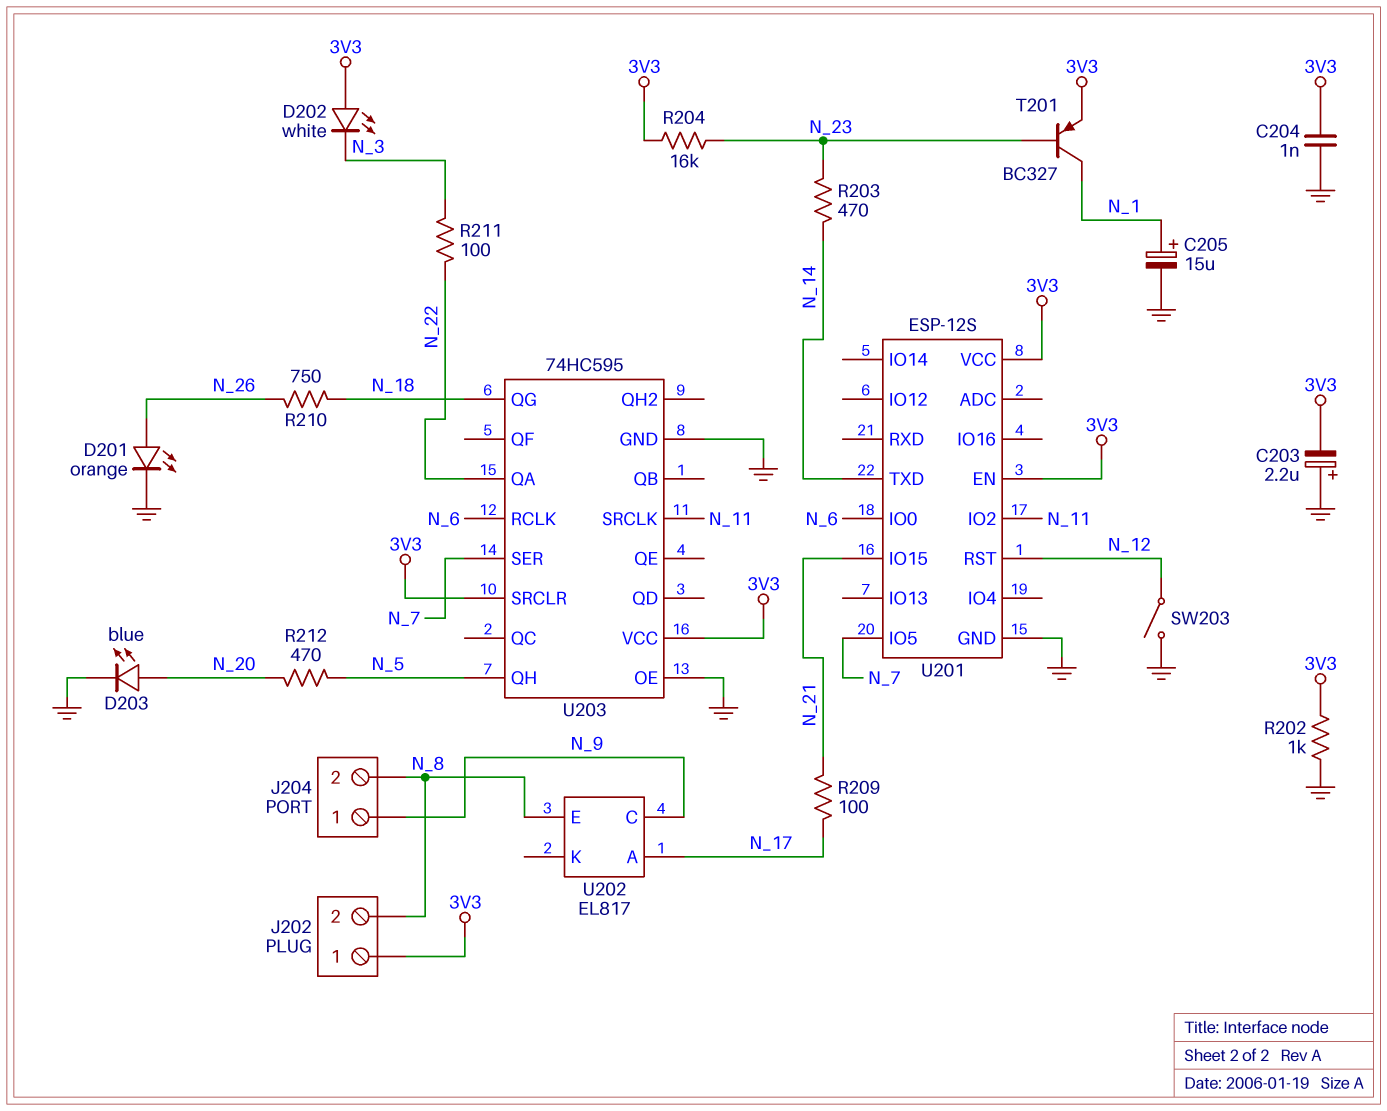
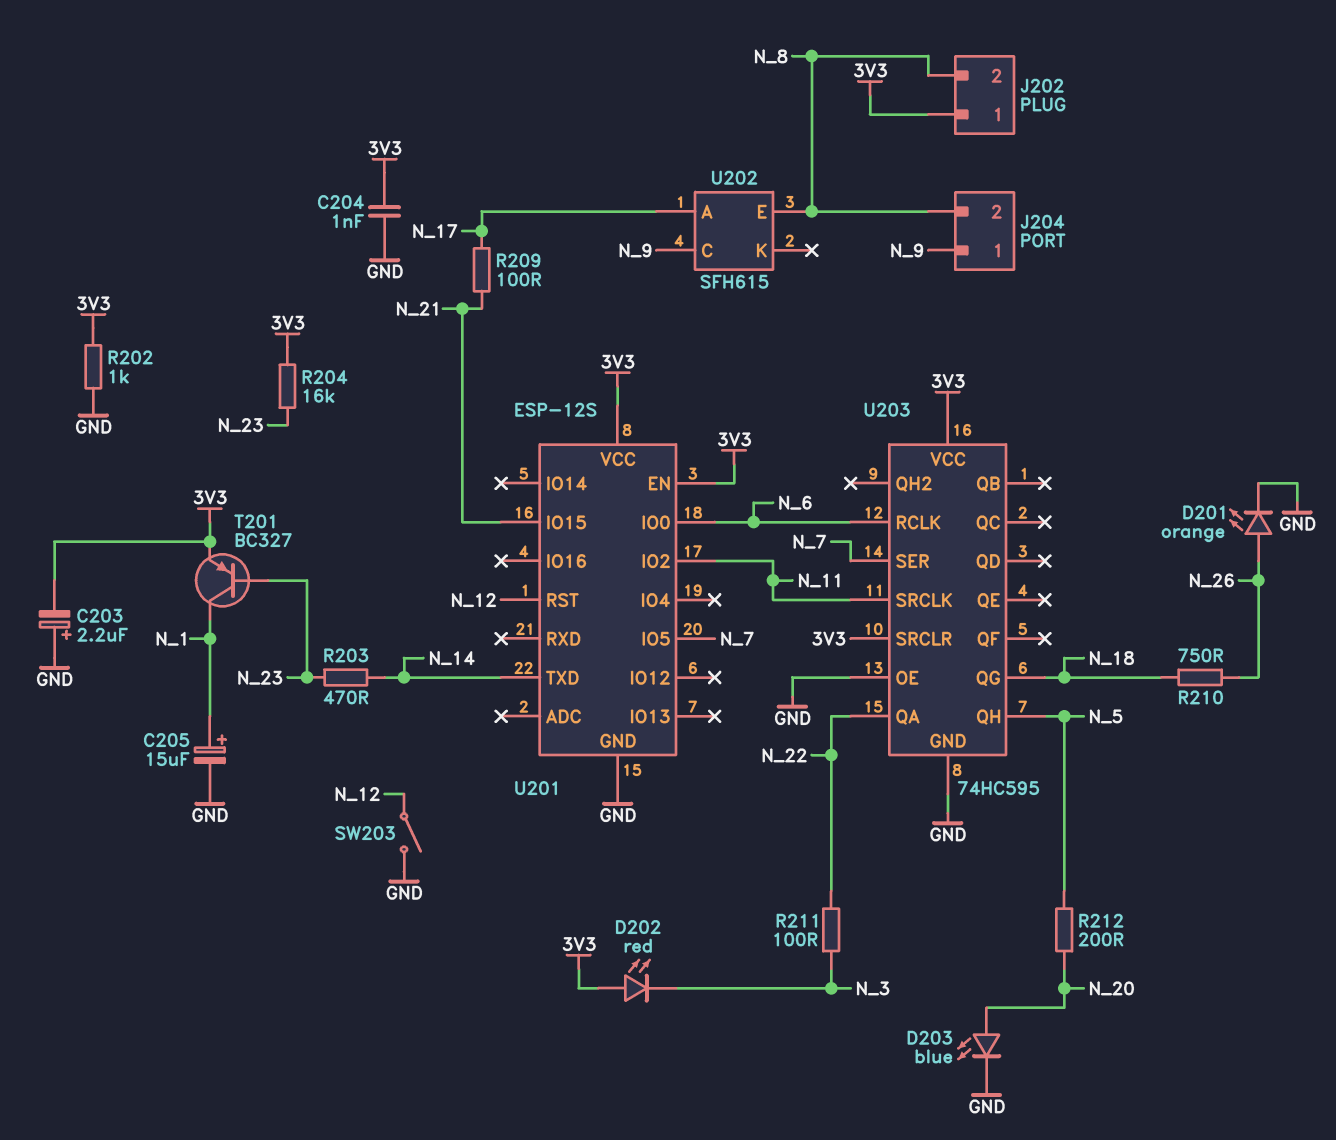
D202: LED white (A 3V3, K N_3) -> LED red (A 3V3, K N_3)
R212: 470 (N_5, N_20) -> 200 (N_5, N_20)
U202: EL817 -> SFH615

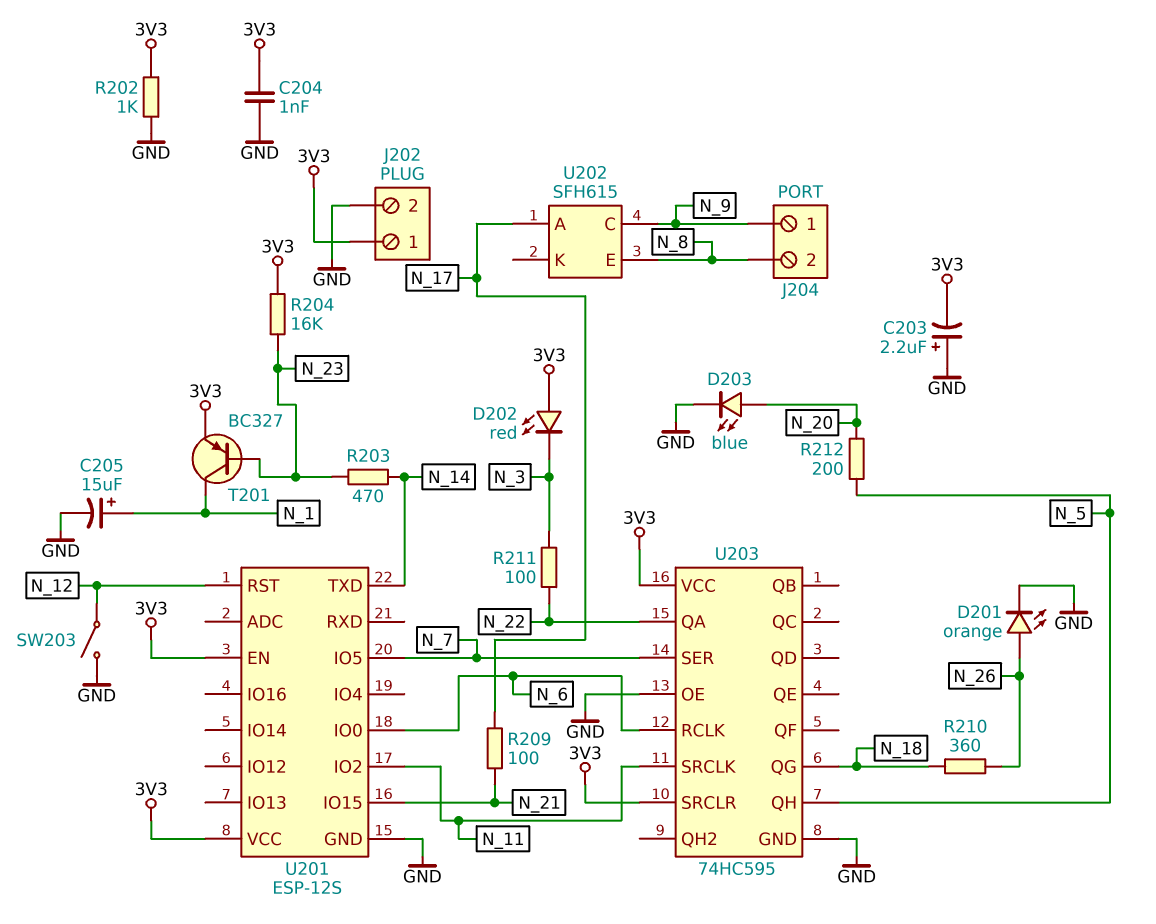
J202 pin 2: N_8 -> GND
R210: 750 (N_18, N_26) -> 360 (N_18, N_26)

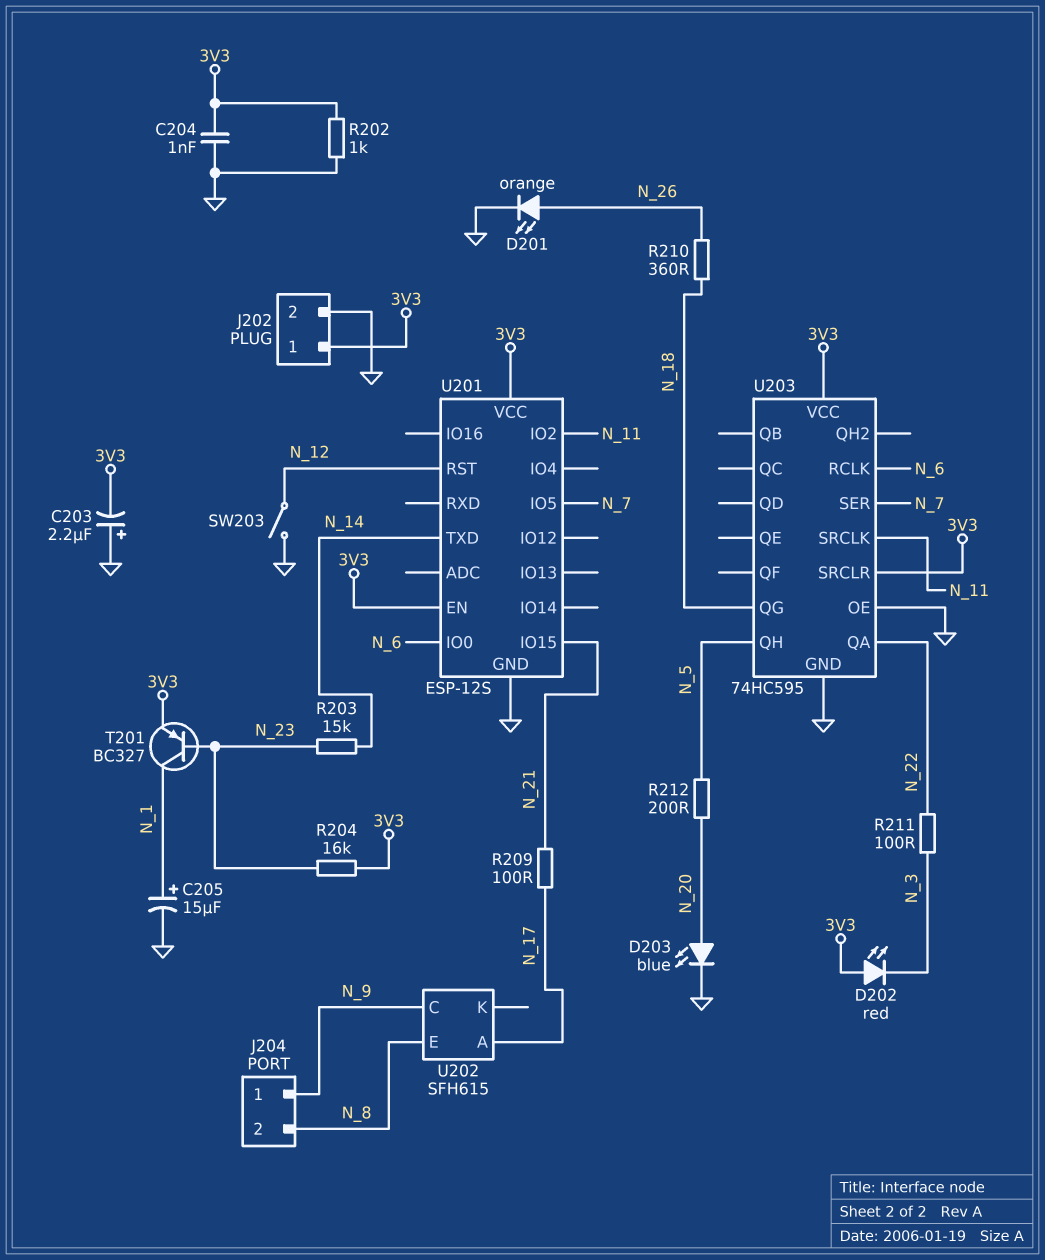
R203: 470 (N_14, N_23) -> 15k (N_14, N_23)

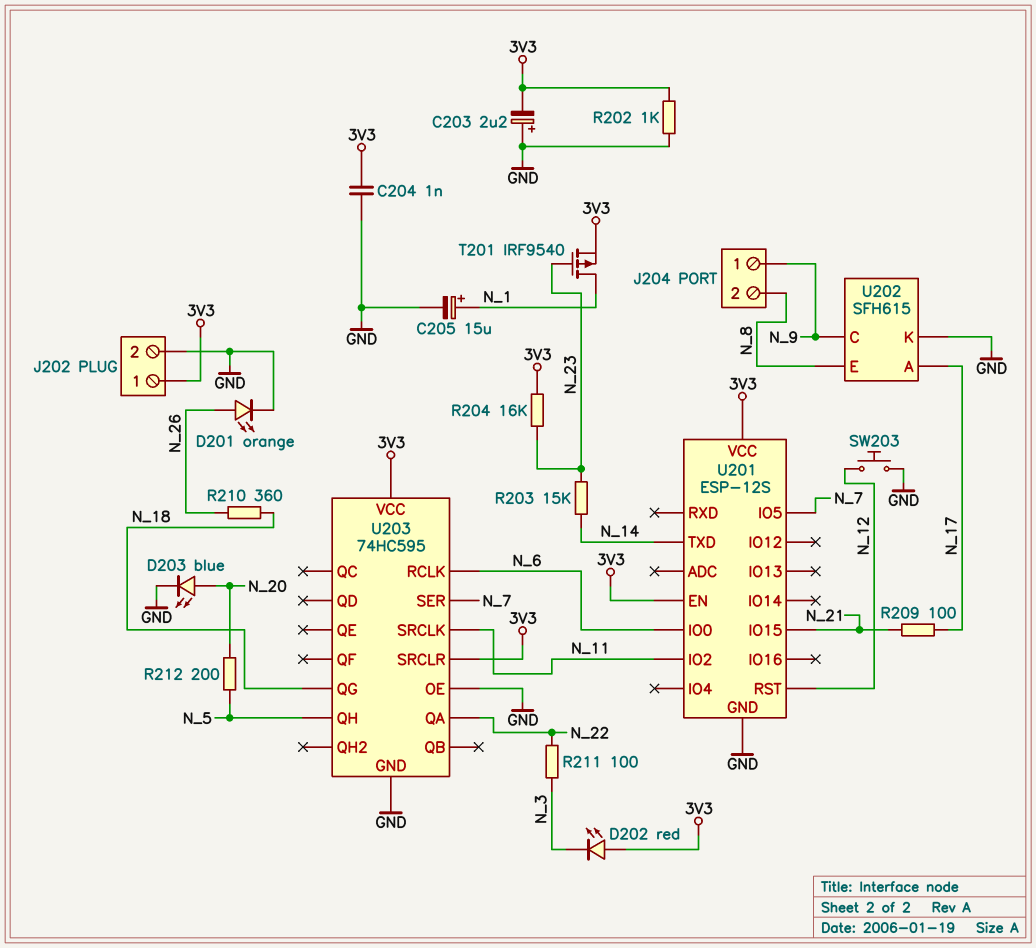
SW203: switch (GND, N_12) -> button (GND, N_12)
T201: PNP BC327 (B N_23, C N_1, E 3V3) -> PMOS IRF9540 (G N_23, D N_1, S 3V3)
U202 pin K: none -> GND

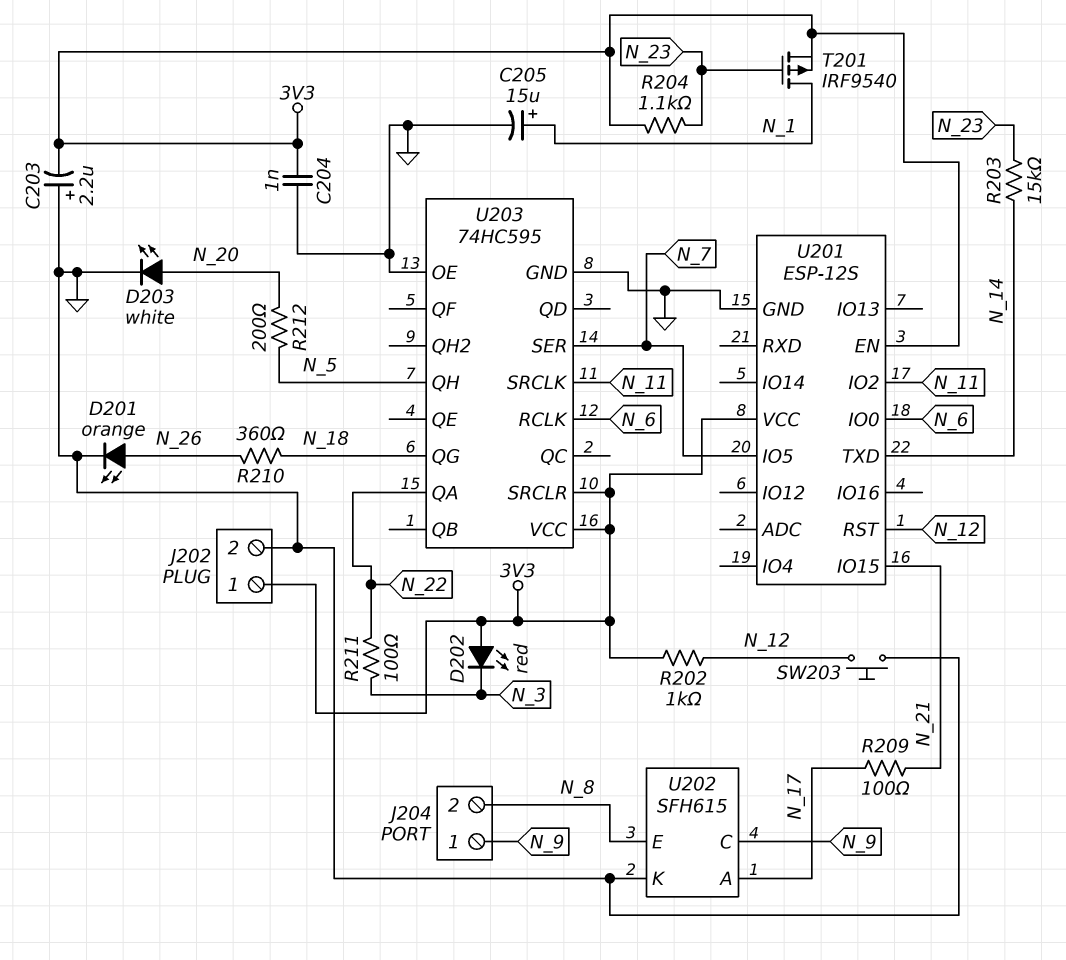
D203: LED blue (A N_20, K GND) -> LED white (A N_20, K GND)
R202: 1k (3V3, GND) -> 1k (3V3, N_12)
R204: 16k (3V3, N_23) -> 1.1k (3V3, N_23)

